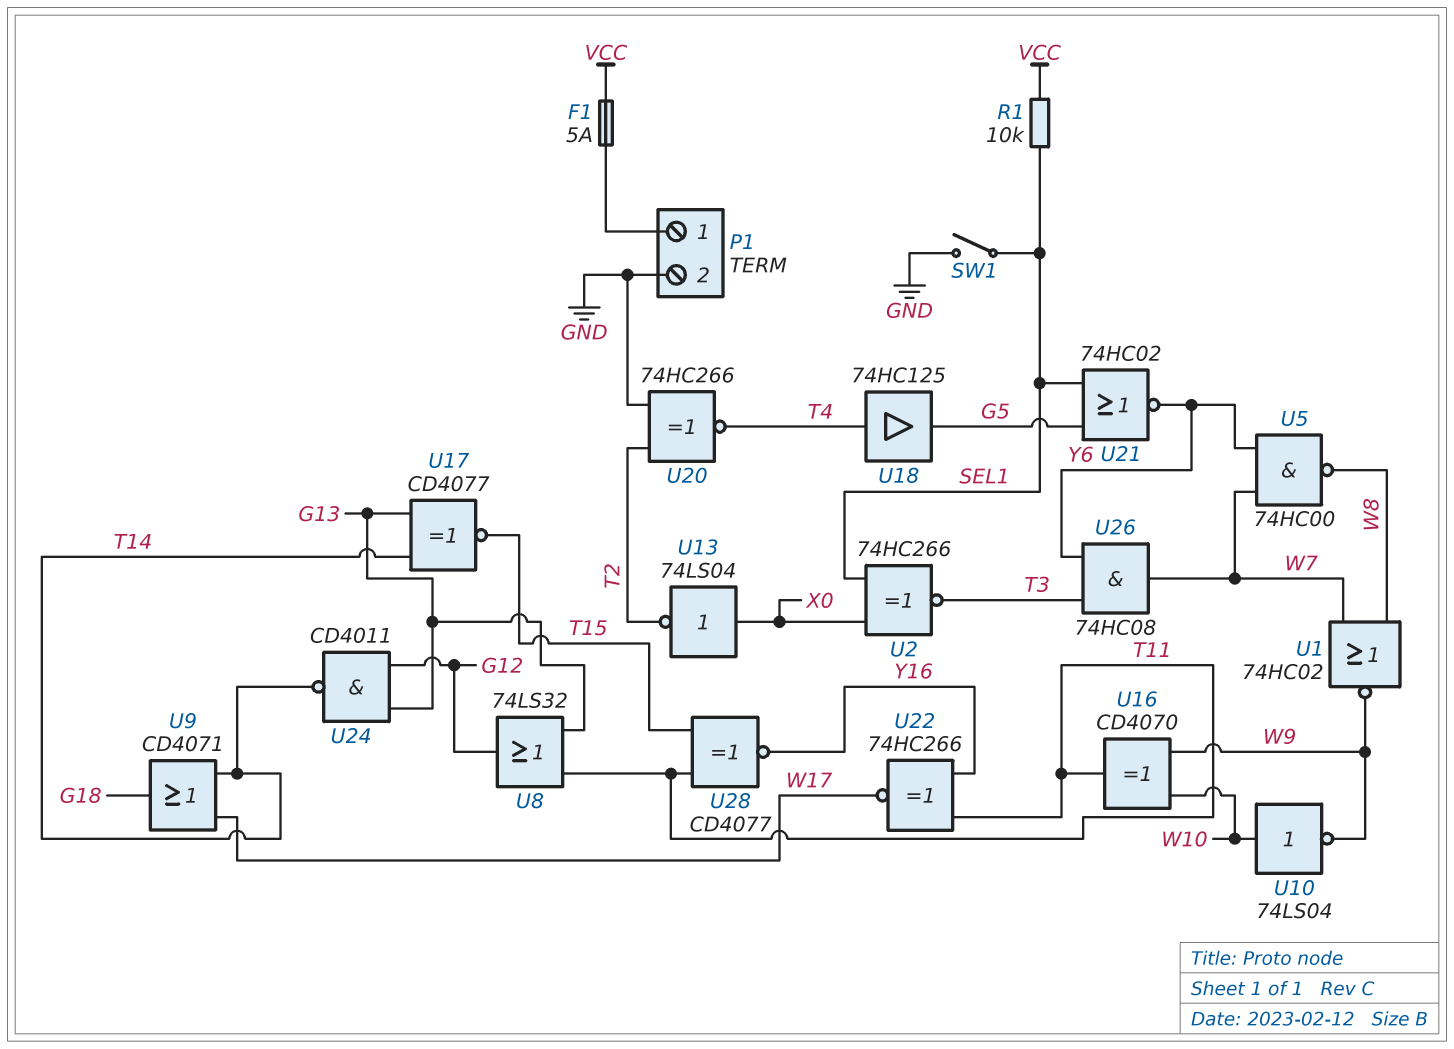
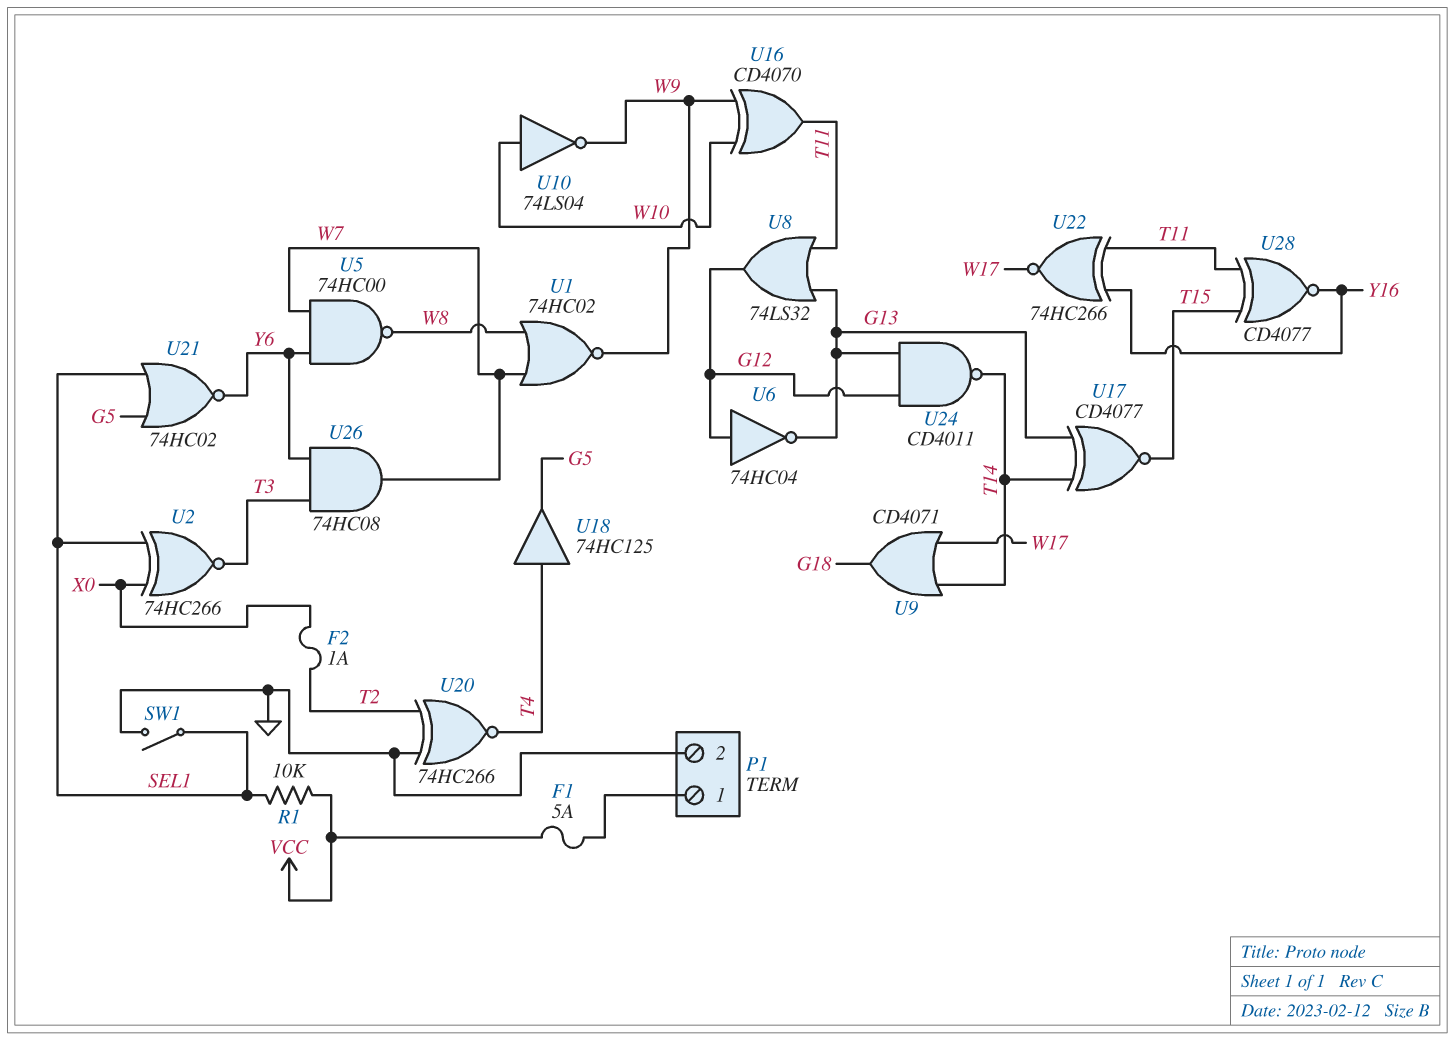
F2: none -> 1A (T2, X0)
U6: none -> NOT 74HC04 (in G12, out G13)
U13: NOT 74LS04 (in X0, out T2) -> none

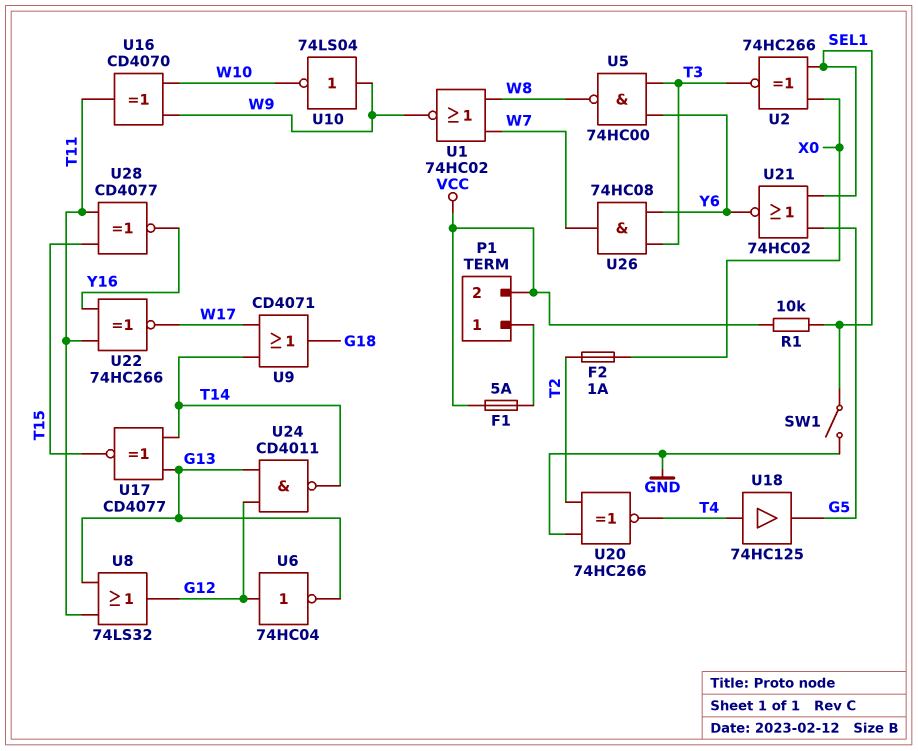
P1 pin 2: GND -> VCC
U5: NAND 74HC00 (in W7, in Y6, out W8) -> NAND 74HC00 (in T3, in Y6, out W8)
U10: NOT 74LS04 (in W10, out W9) -> NOT 74LS04 (in W9, out W10)

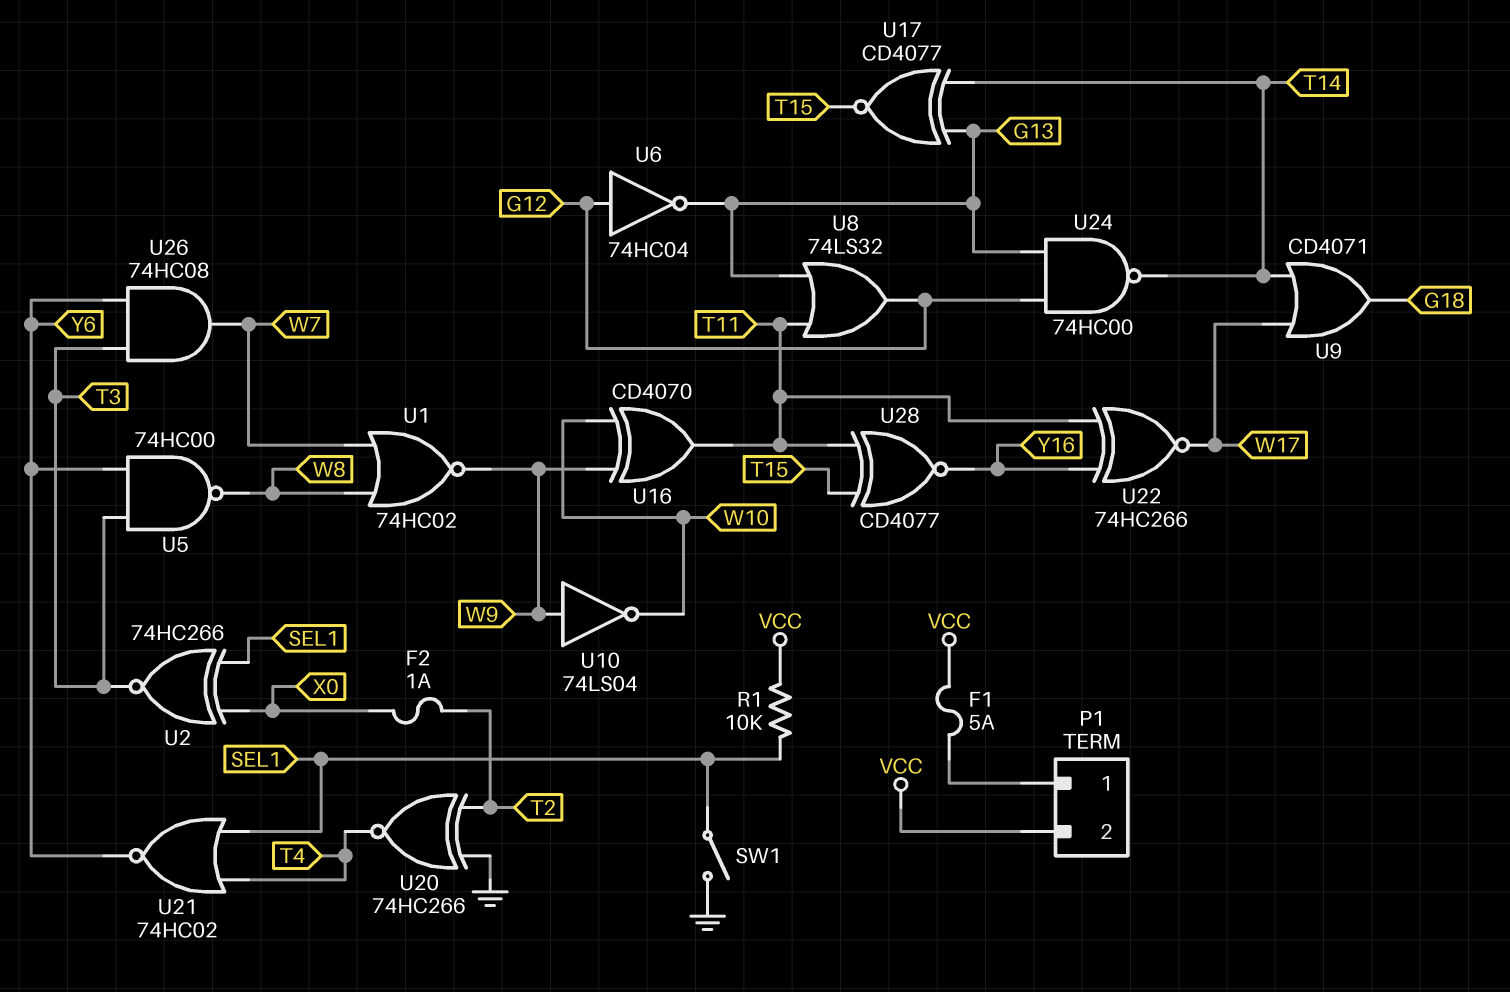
U18: buffer 74HC125 (in T4, out G5) -> none
U21: NOR 74HC02 (in G5, in SEL1, out Y6) -> NOR 74HC02 (in SEL1, in T4, out Y6)
U24: NAND CD4011 (in G12, in G13, out T14) -> NAND 74HC00 (in G12, in G13, out T14)

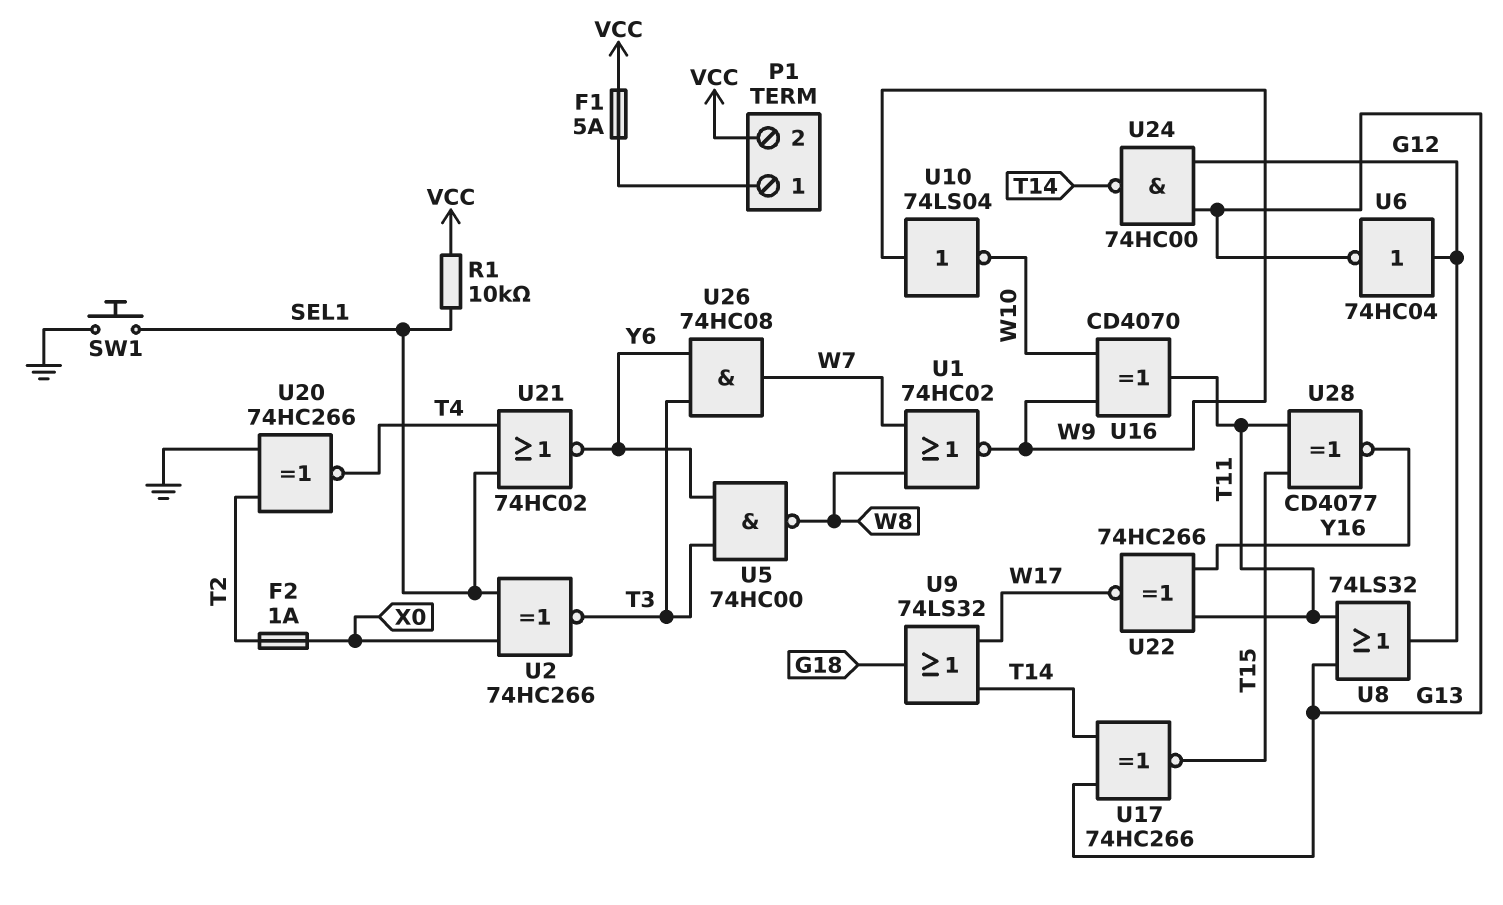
SW1: switch (GND, SEL1) -> button (GND, SEL1)
U9: OR CD4071 (in T14, in W17, out G18) -> OR 74LS32 (in T14, in W17, out G18)
U17: XNOR CD4077 (in G13, in T14, out T15) -> XNOR 74HC266 (in G13, in T14, out T15)

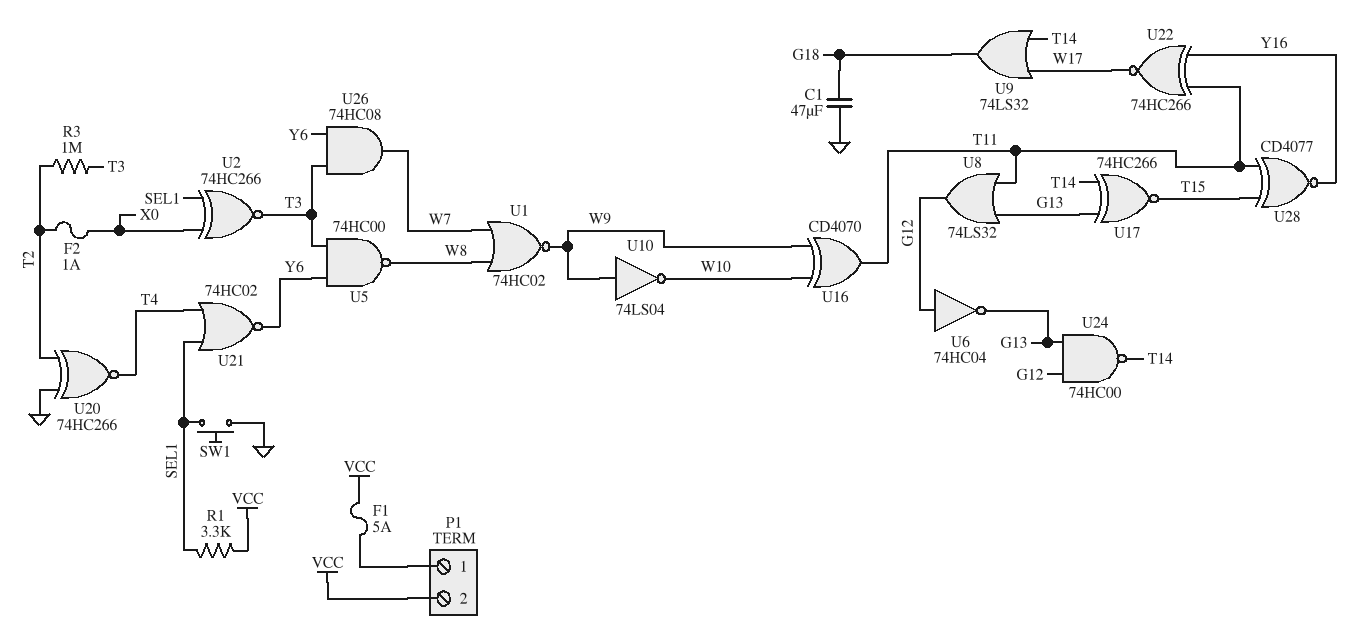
C1: none -> 47uF (G18, GND)
R1: 10k (SEL1, VCC) -> 3.3k (SEL1, VCC)
R3: none -> 1M (T2, T3)

